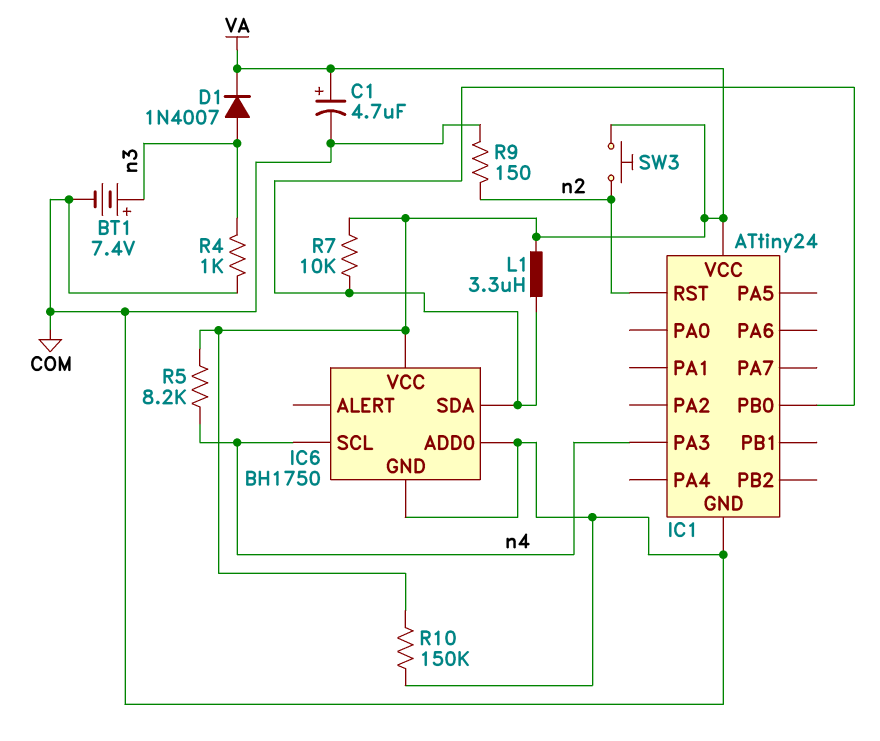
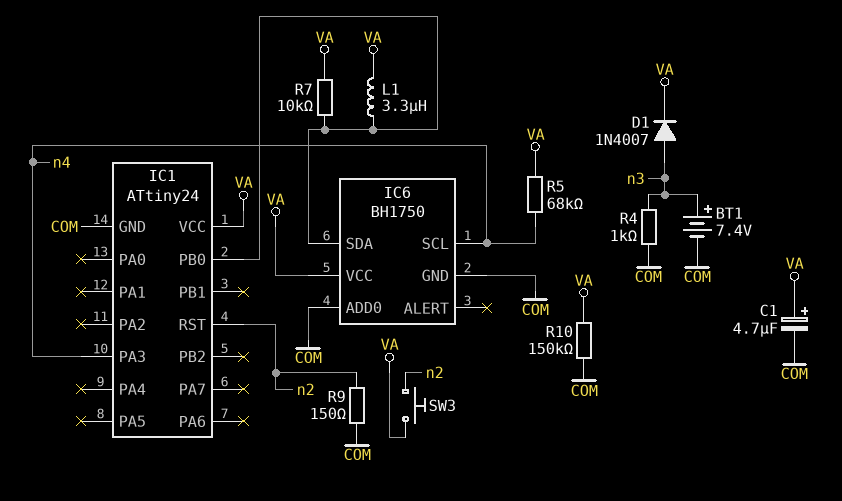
R5: 8.2k (VA, n4) -> 68k (VA, n4)

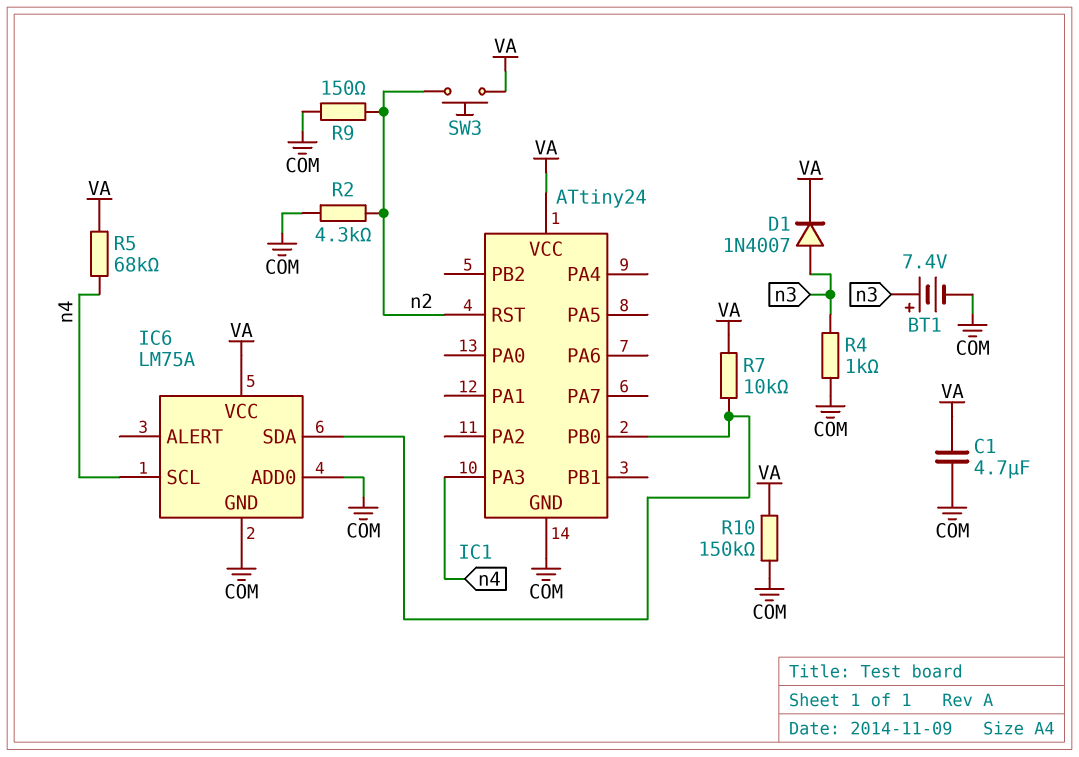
C1: 4.7uF (plus VA, minus COM) -> 4.7uF (COM, VA)
IC6: BH1750 -> LM75A
L1: 3.3uH (IC1/PB0, VA) -> none
R2: none -> 4.3k (COM, n2)

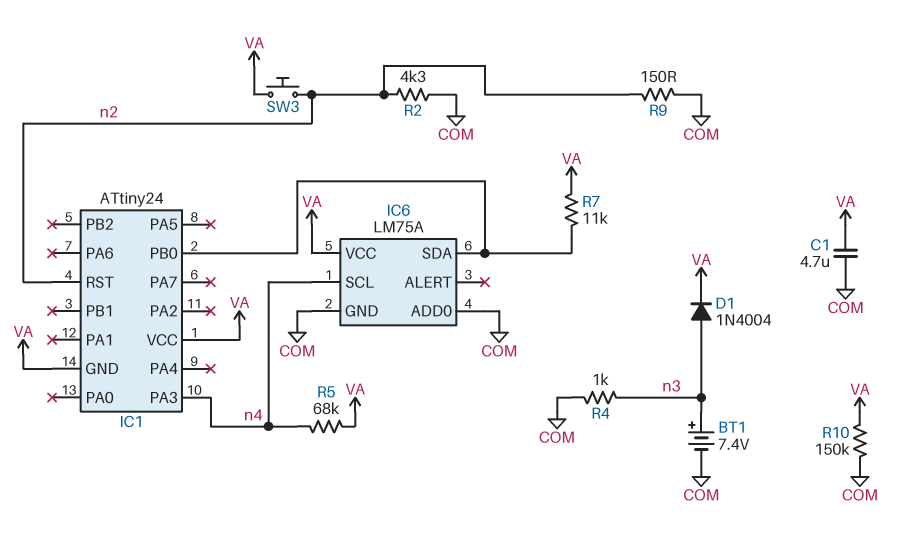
D1: diode 1N4007 (A n3, K VA) -> diode 1N4004 (A n3, K VA)
IC1 pin GND: COM -> VA
R7: 10k (IC1/PB0, VA) -> 11k (IC1/PB0, VA)

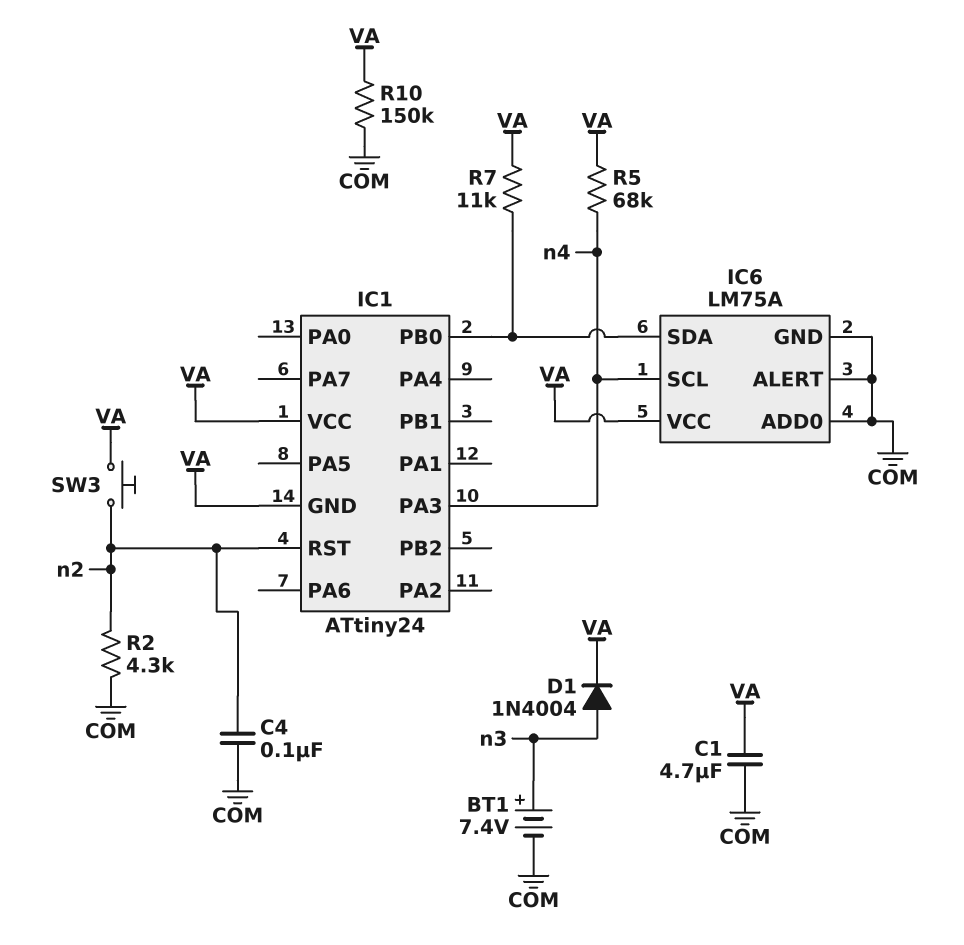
C4: none -> 100nF (COM, n2)
IC6 pin ALERT: none -> COM
R4: 1k (COM, n3) -> none
R9: 150 (COM, n2) -> none

